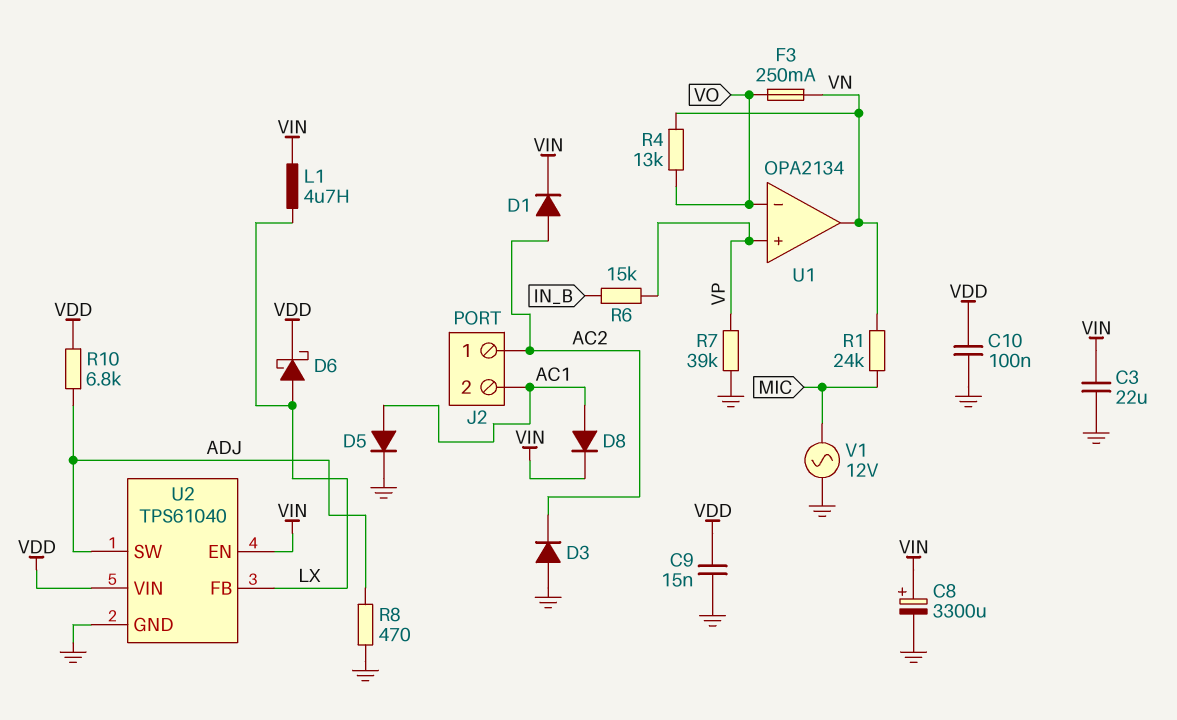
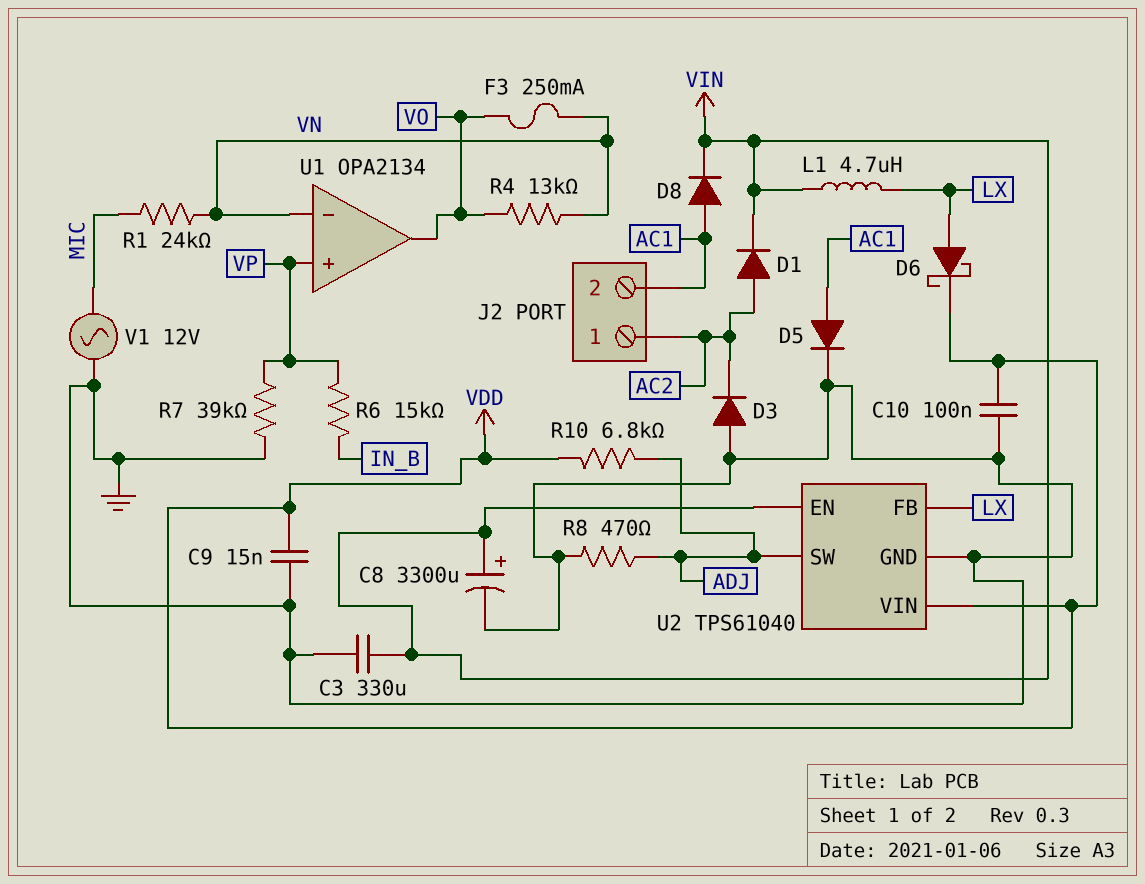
C3: 22uF (GND, VIN) -> 330uF (GND, VIN)
U1 pin in-: VO -> VN
U1 pin out: VN -> VO

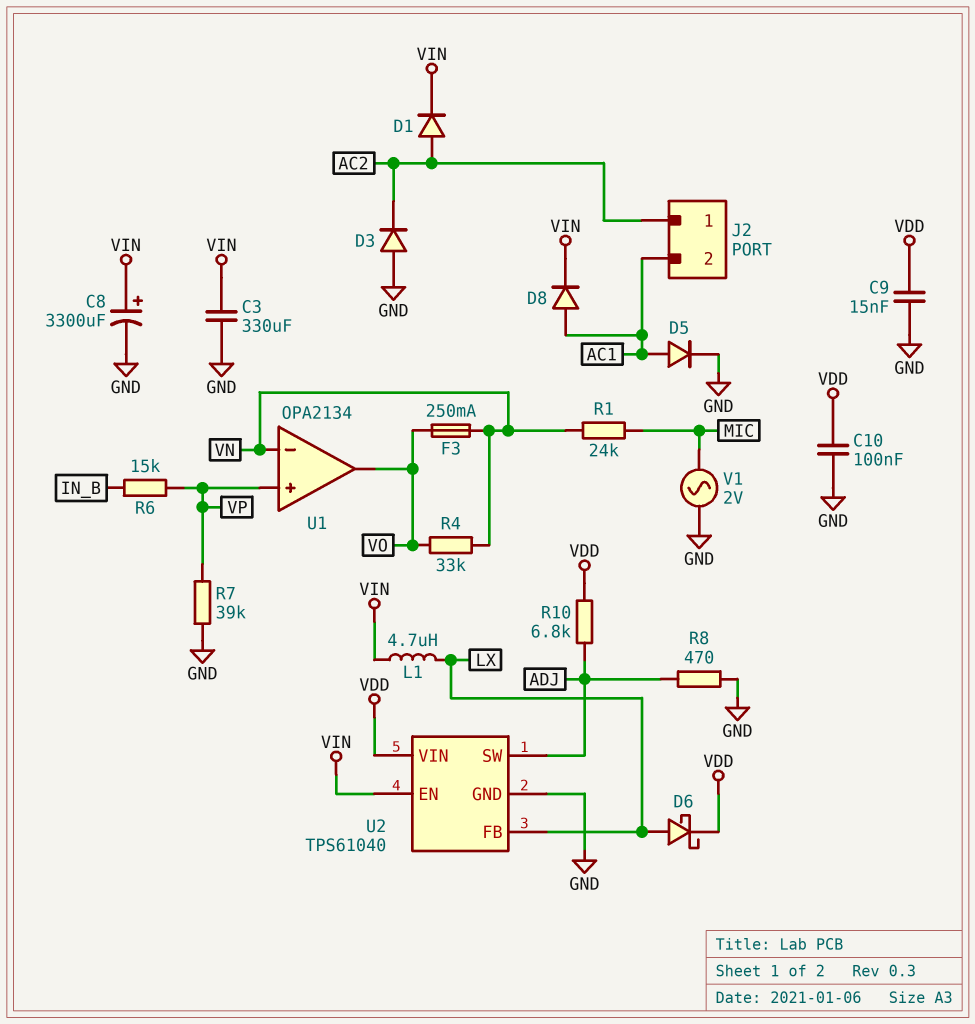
R4: 13k (VN, VO) -> 33k (VN, VO)
V1: AC 12V (GND, MIC) -> AC 2V (GND, MIC)

